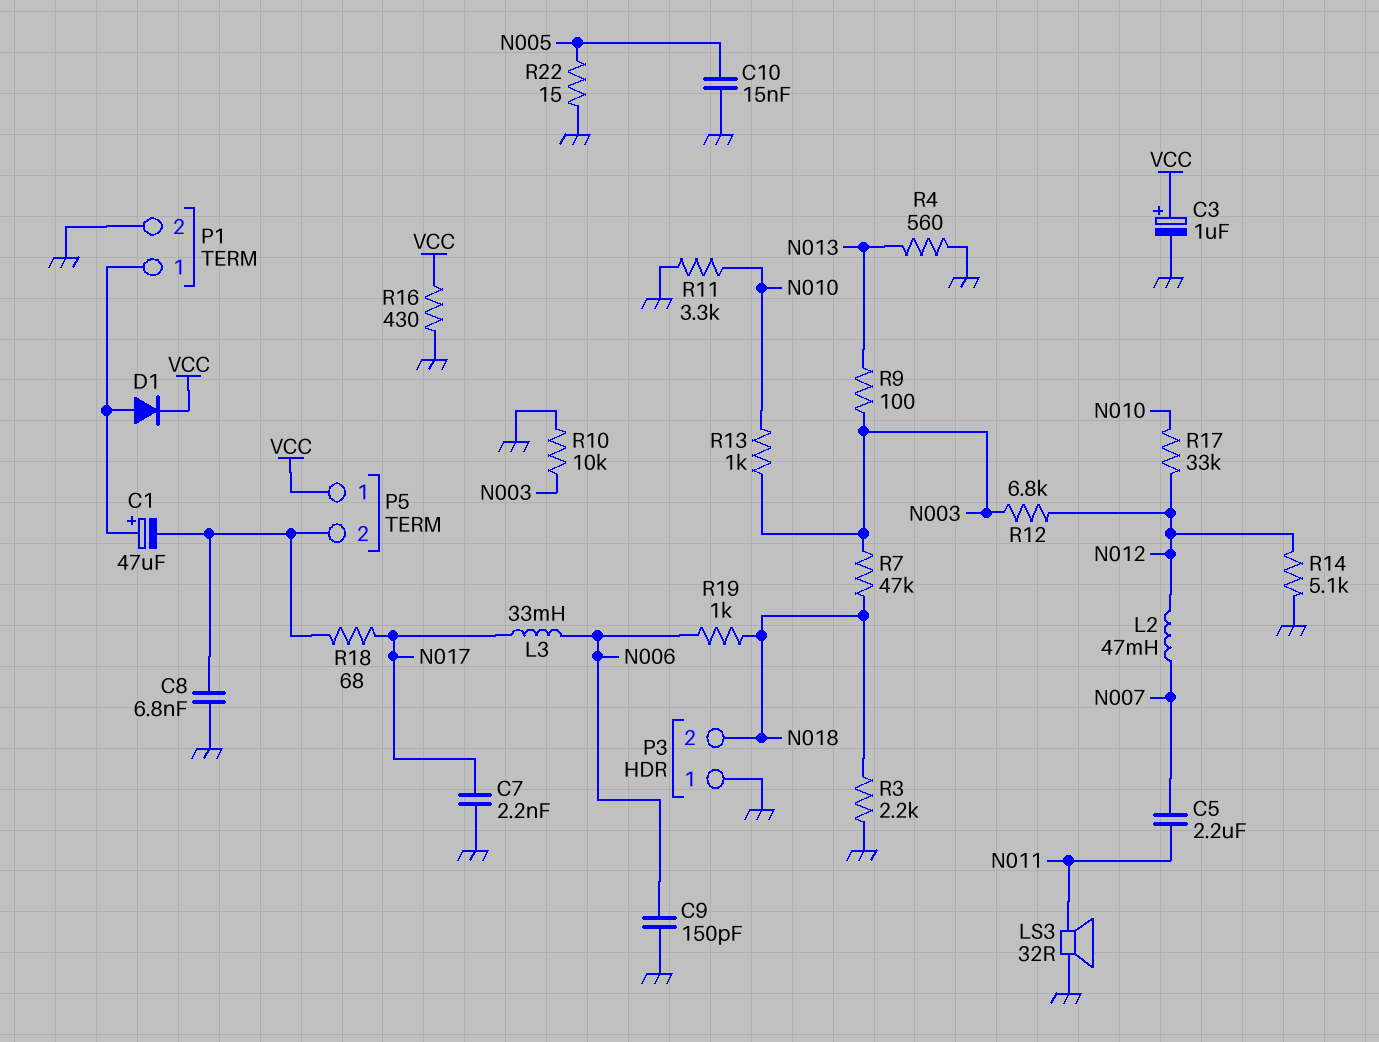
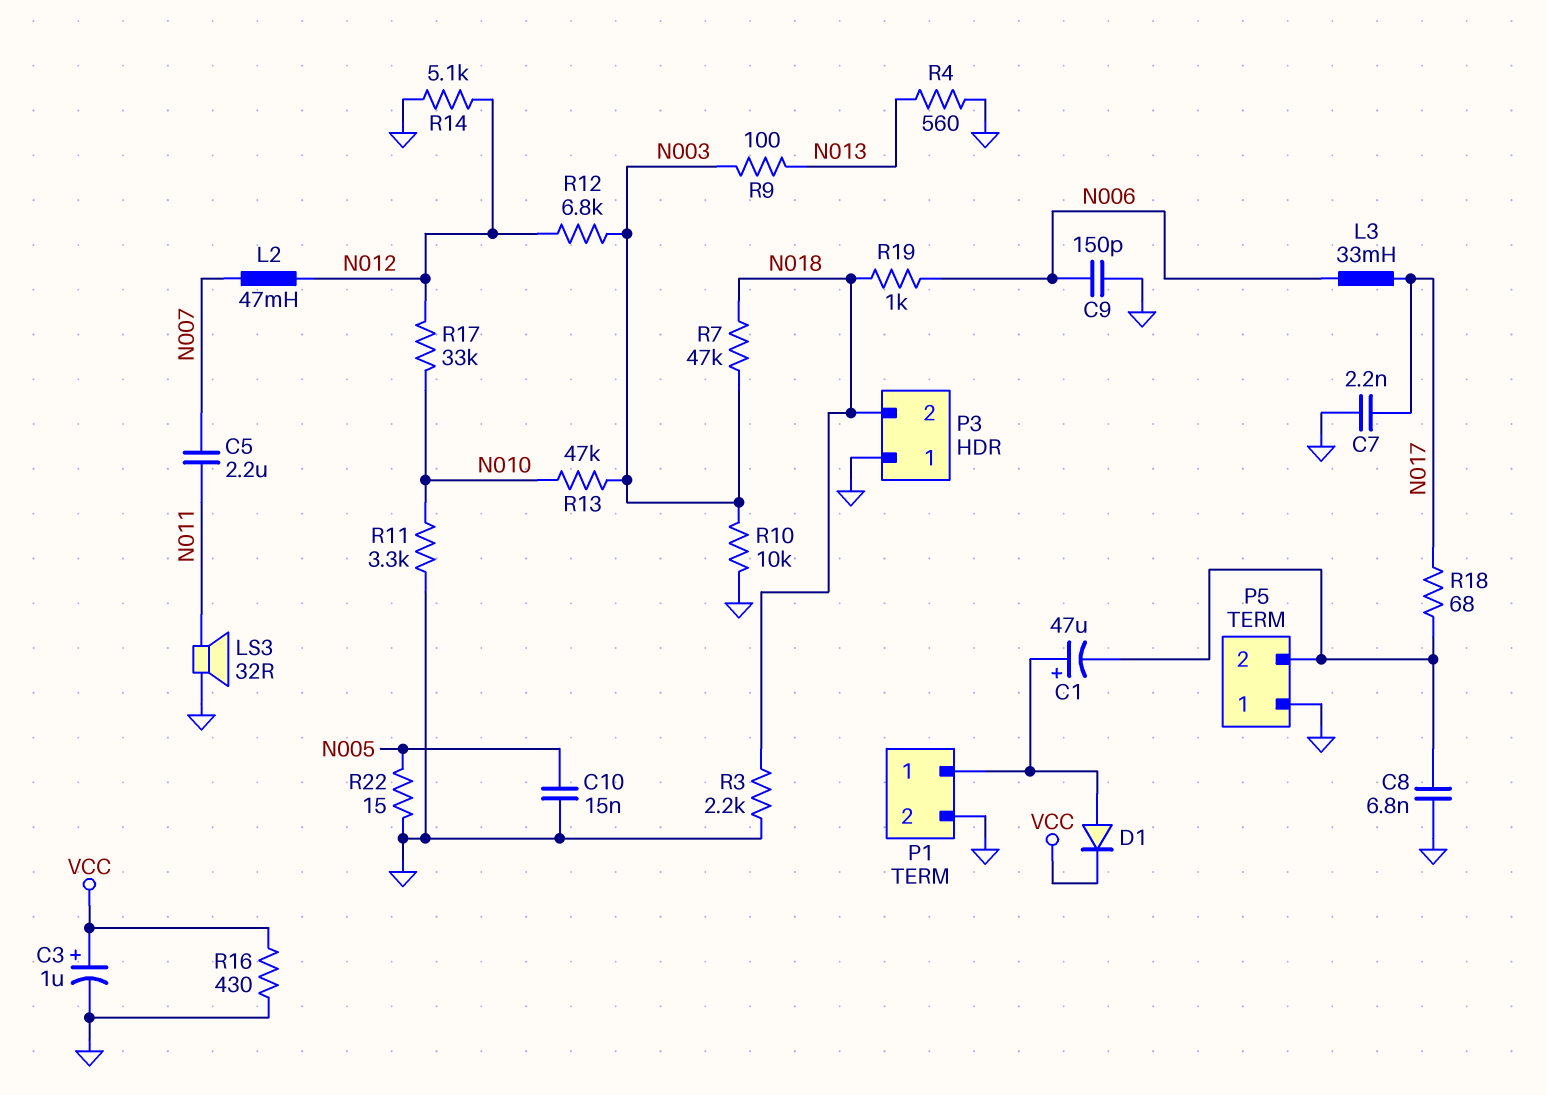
P5 pin 1: VCC -> GND
R13: 1k (N003, N010) -> 47k (N003, N010)

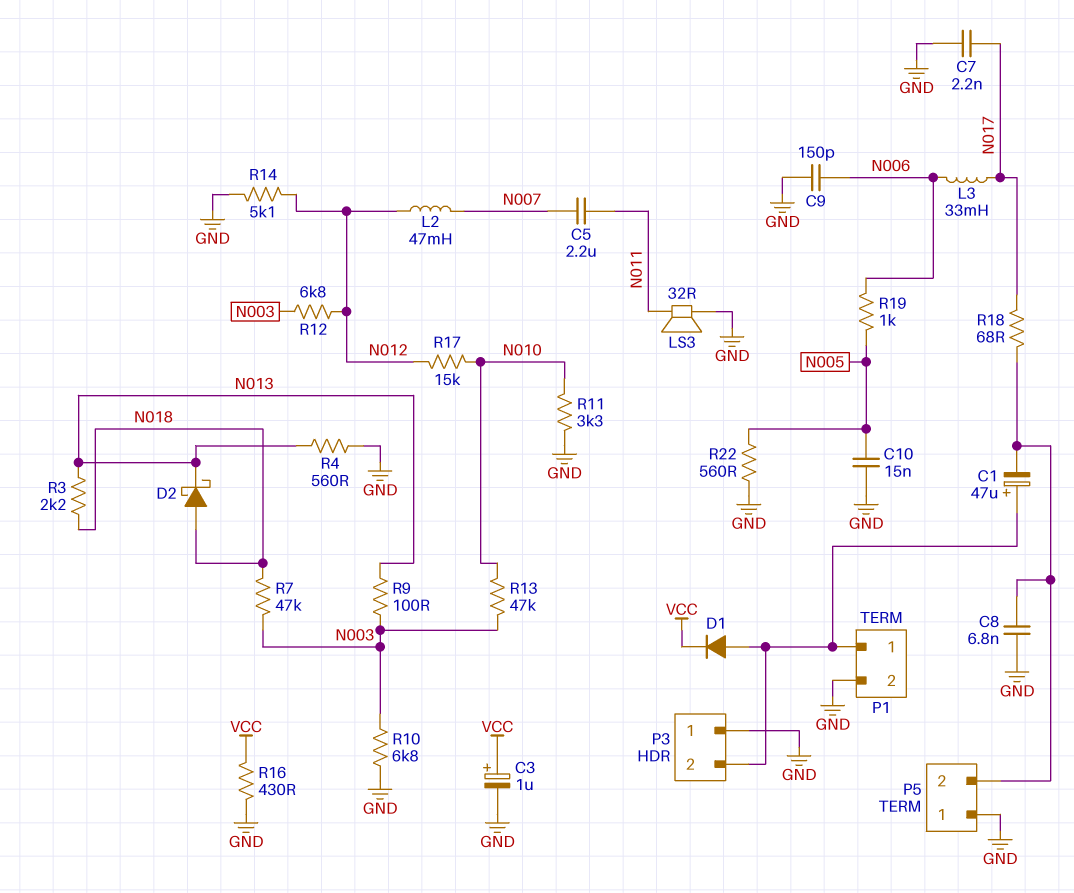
D2: none -> schottky (A N018, K N013)
P3 pin 2: N018 -> P1/1
R3: 2.2k (GND, N018) -> 2.2k (N013, N018)
R10: 10k (GND, N003) -> 6.8k (GND, N003)
R17: 33k (N010, N012) -> 15k (N010, N012)
R19: 1k (N006, N018) -> 1k (N005, N006)
R22: 15 (GND, N005) -> 560 (GND, N005)

